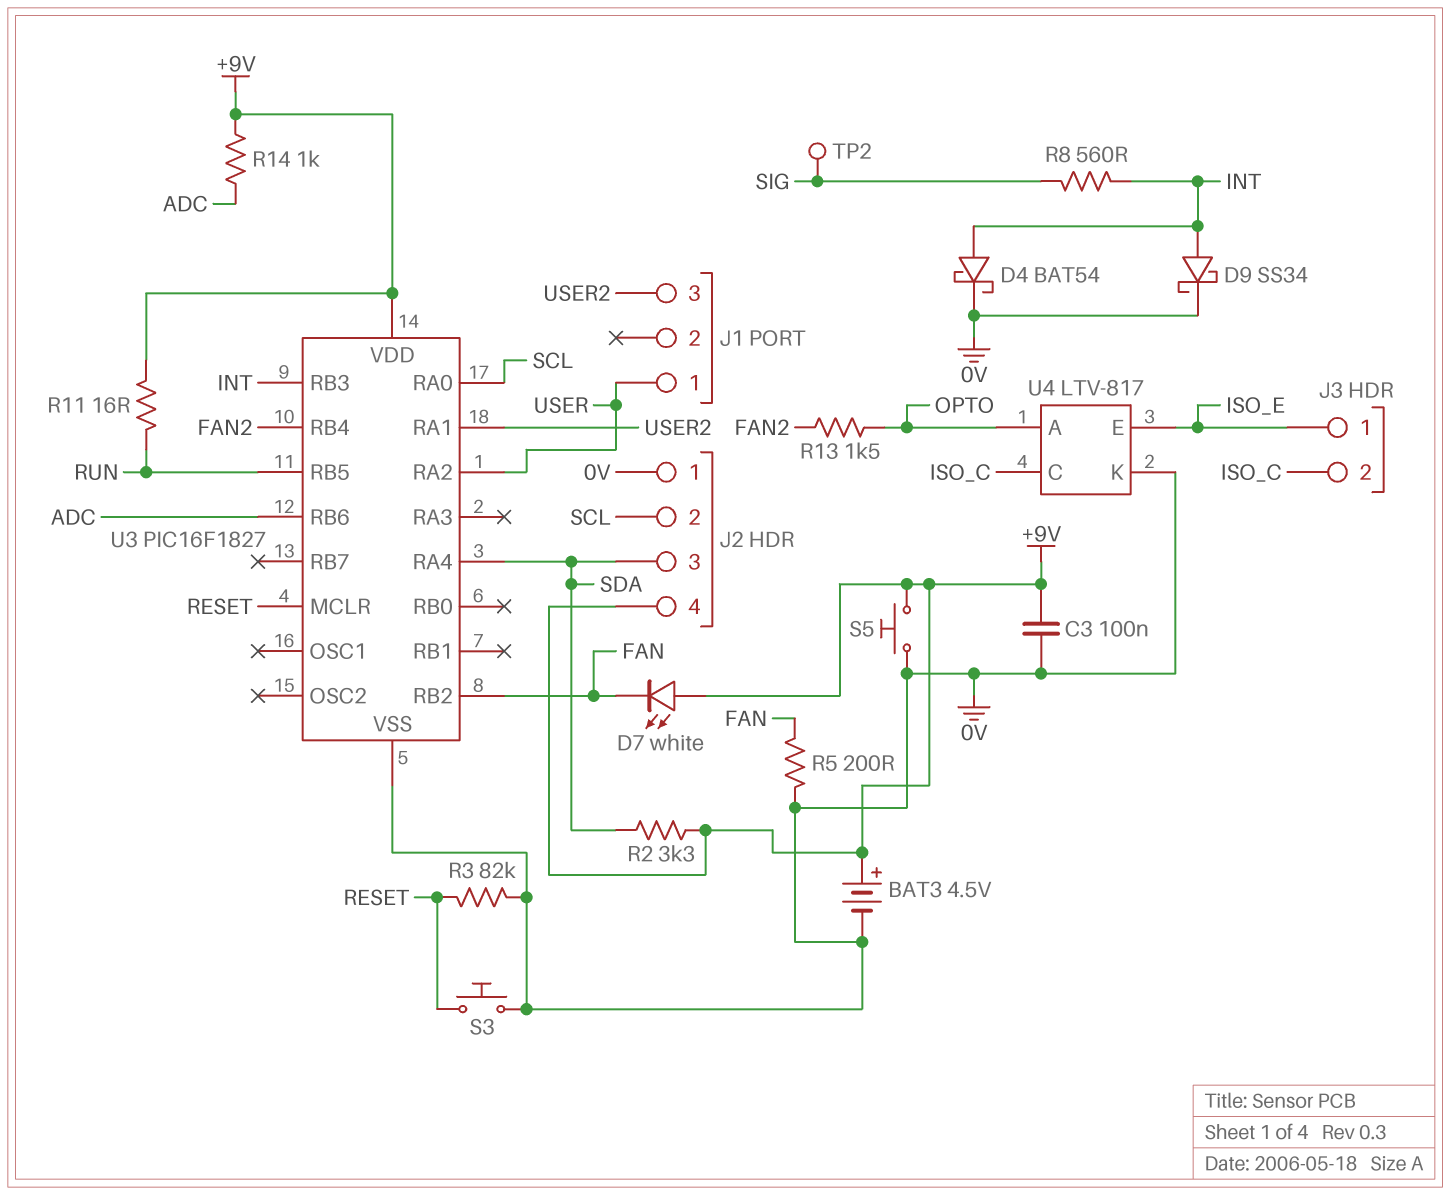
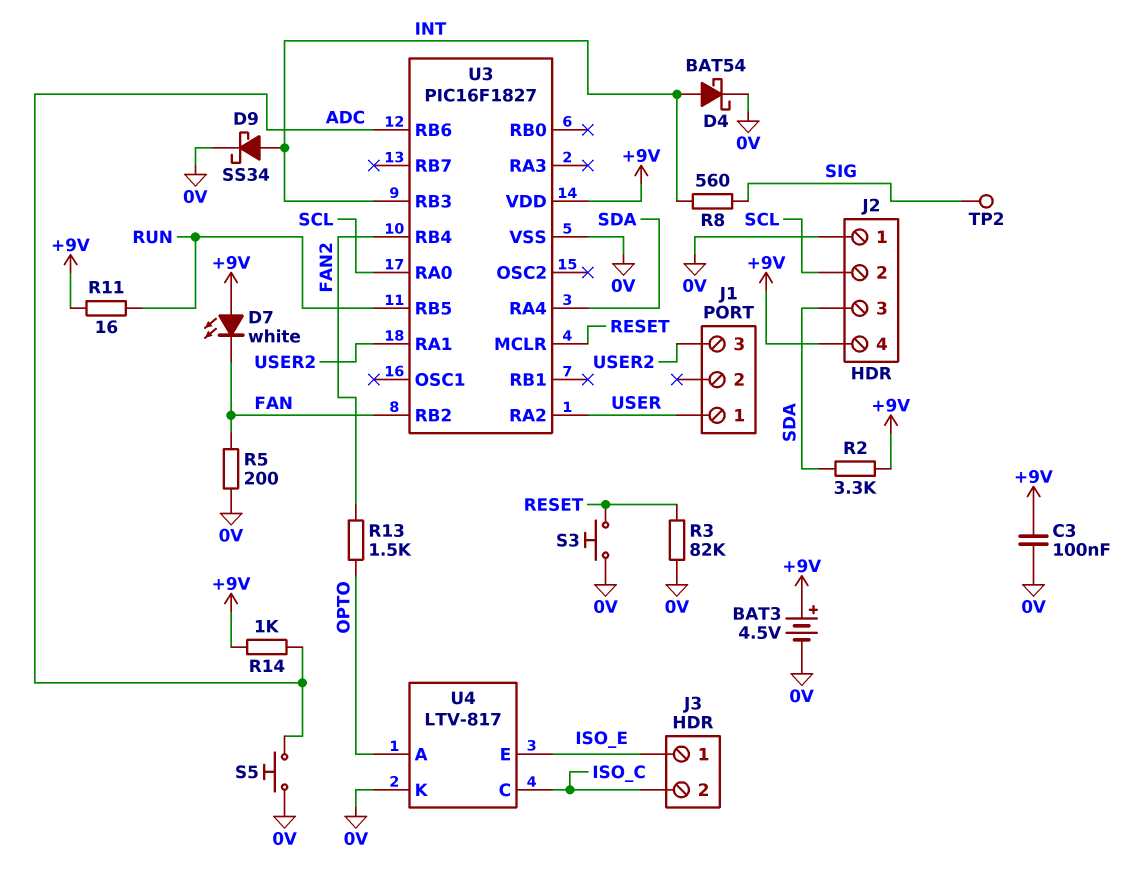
S5: button (+9V, 0V) -> button (0V, ADC)

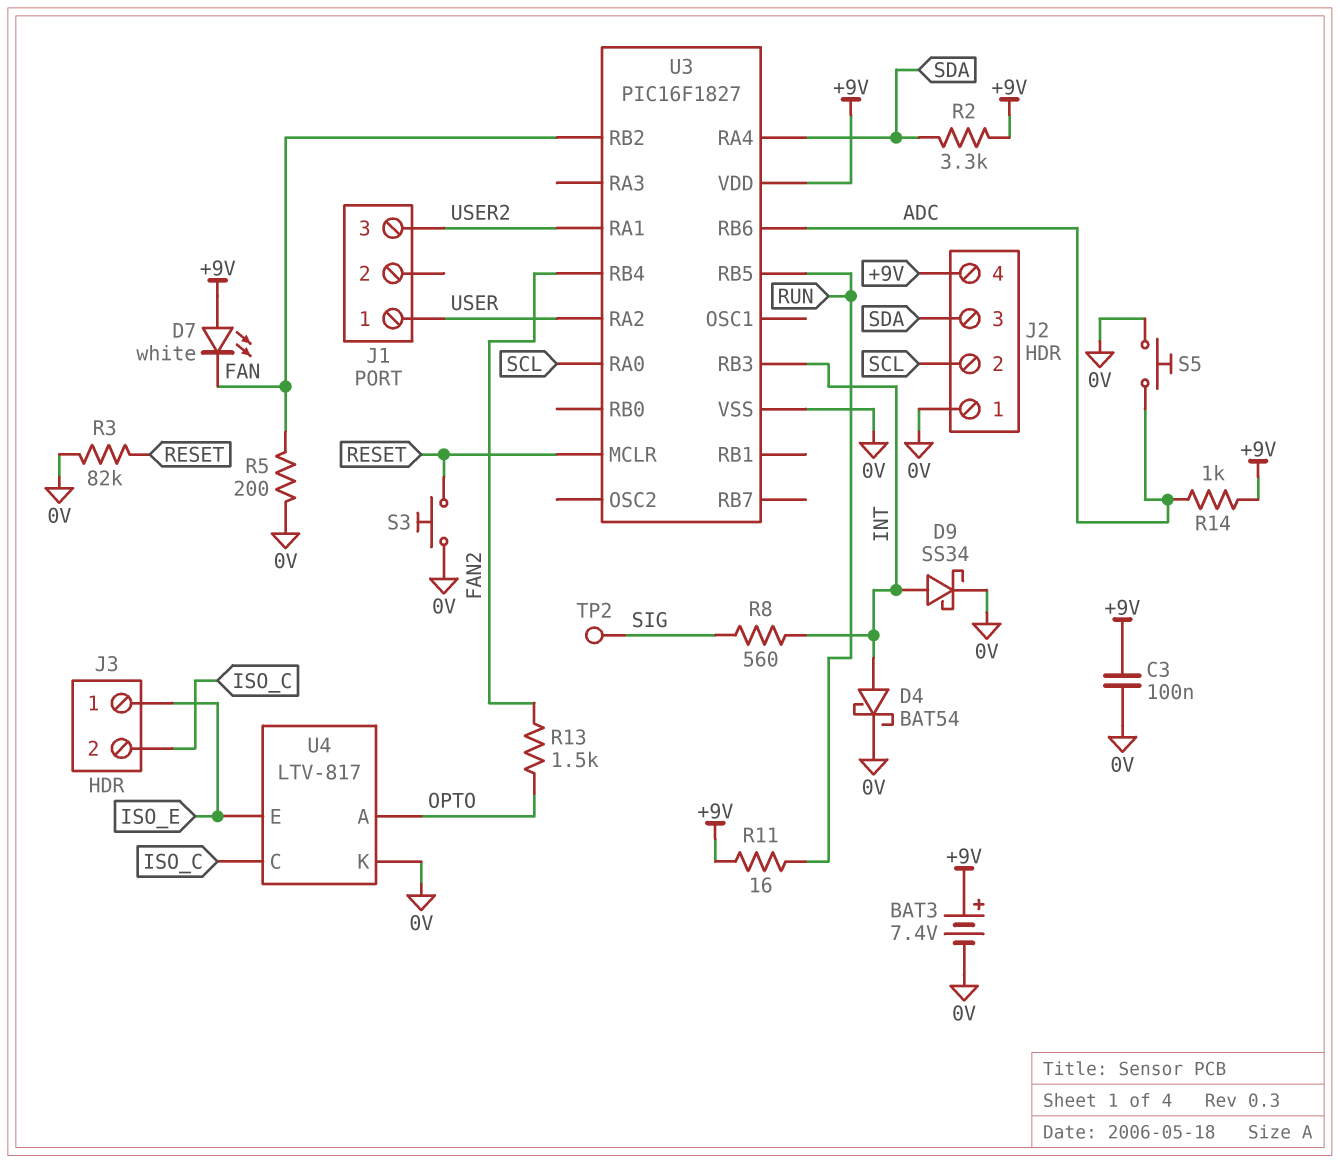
BAT3: 4.5V (plus +9V, minus 0V) -> 7.4V (plus +9V, minus 0V)

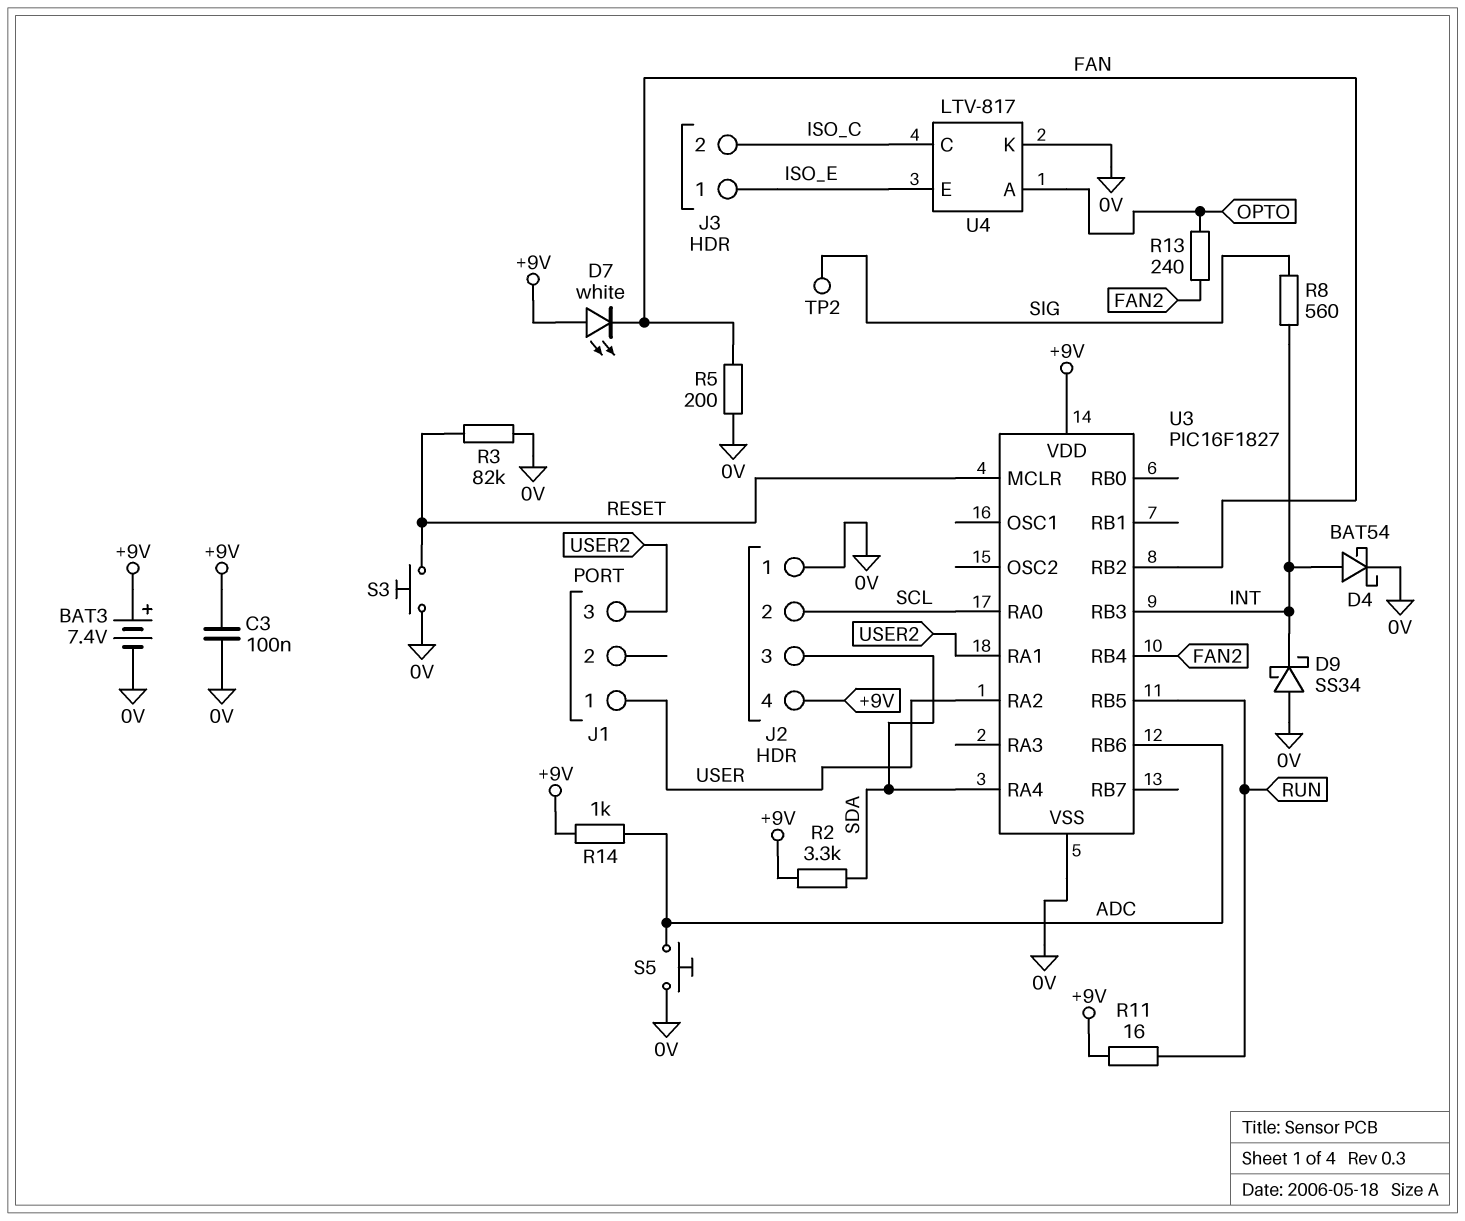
D9: schottky SS34 (A INT, K 0V) -> schottky SS34 (A 0V, K INT)
R13: 1.5k (FAN2, OPTO) -> 240 (FAN2, OPTO)

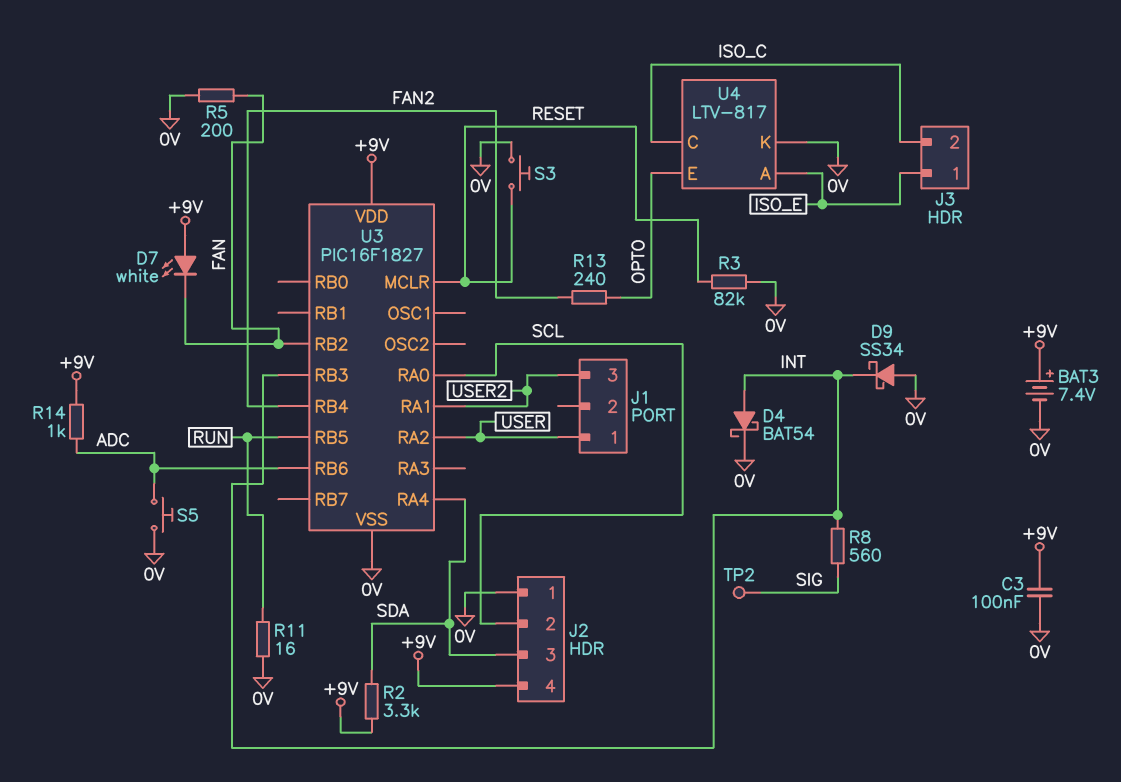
R11: 16 (+9V, RUN) -> 16 (0V, RUN)
U4 pin A: OPTO -> ISO_E
U4 pin E: ISO_E -> OPTO

